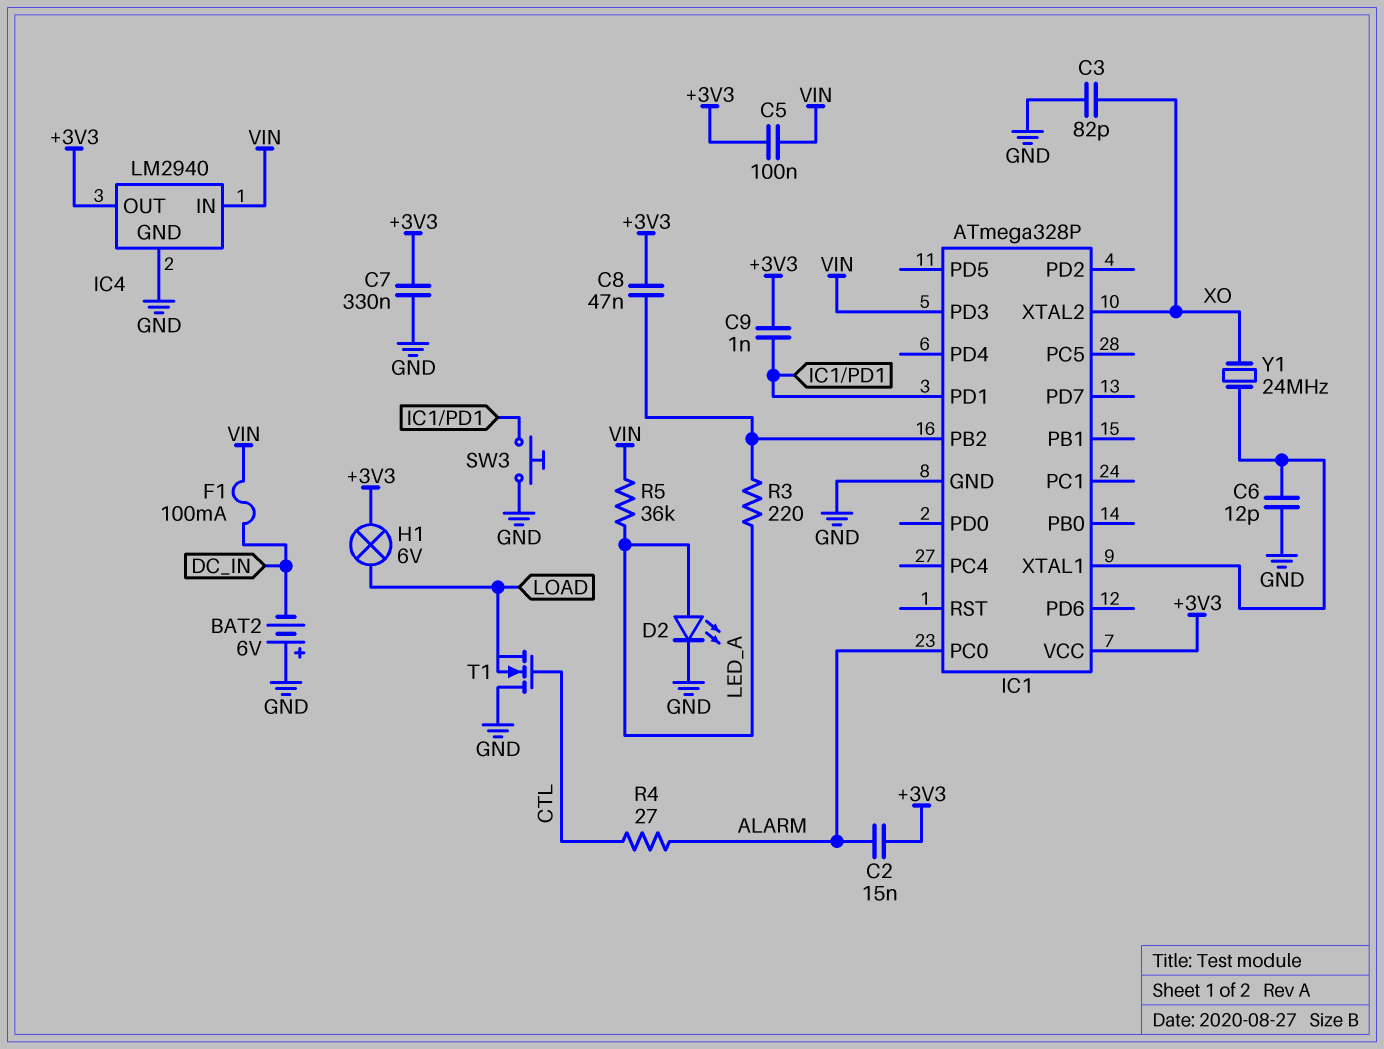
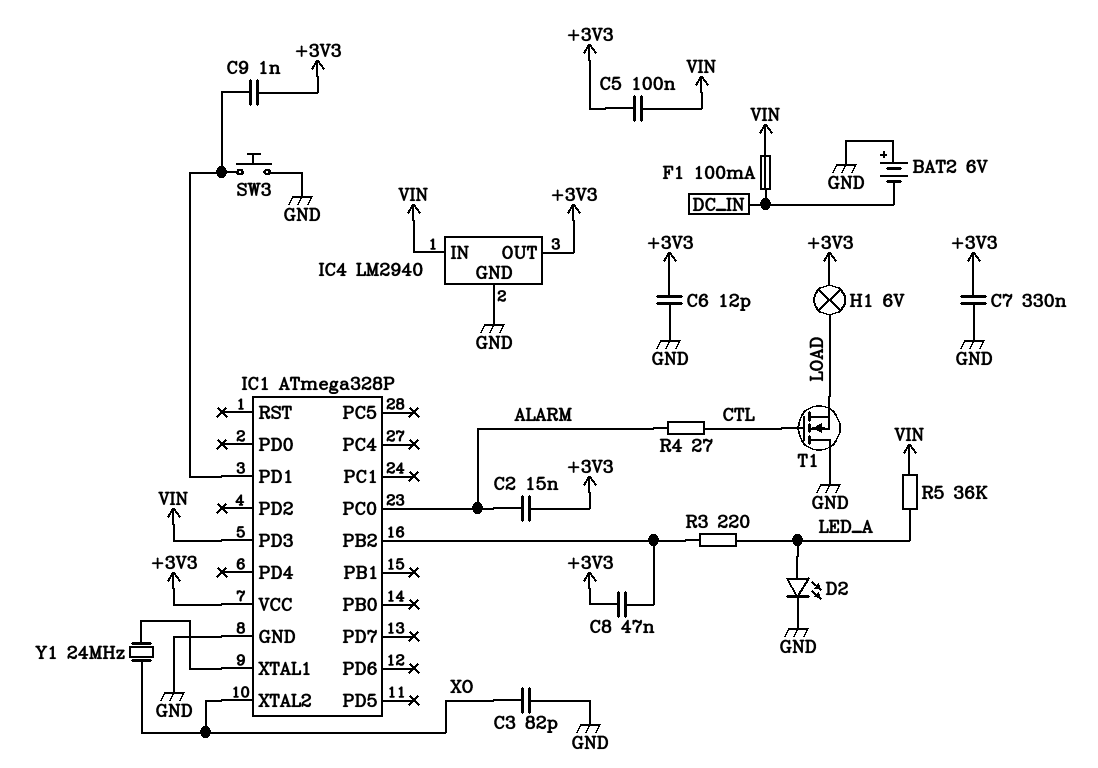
C6: 12pF (GND, IC1/XTAL1) -> 12pF (+3V3, GND)

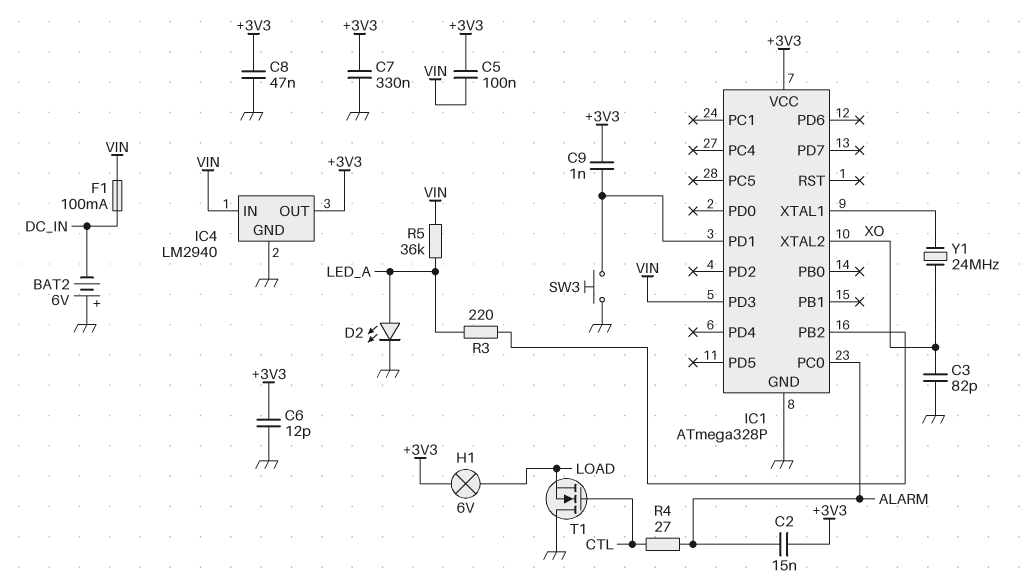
C8: 47nF (+3V3, IC1/PB2) -> 47nF (+3V3, GND)

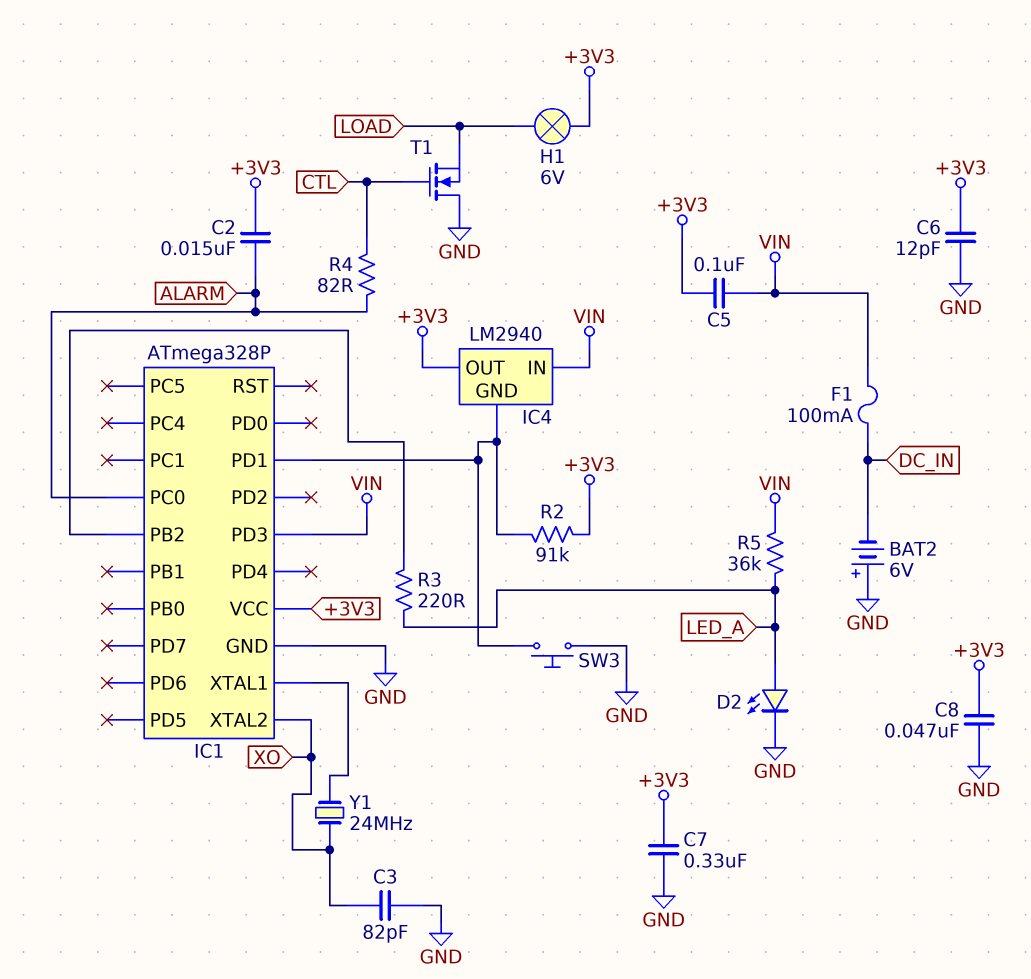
C9: 1nF (+3V3, IC1/PD1) -> none
IC4 pin GND: GND -> IC1/PD1
R2: none -> 91k (+3V3, IC1/PD1)
R4: 27 (ALARM, CTL) -> 82 (ALARM, CTL)

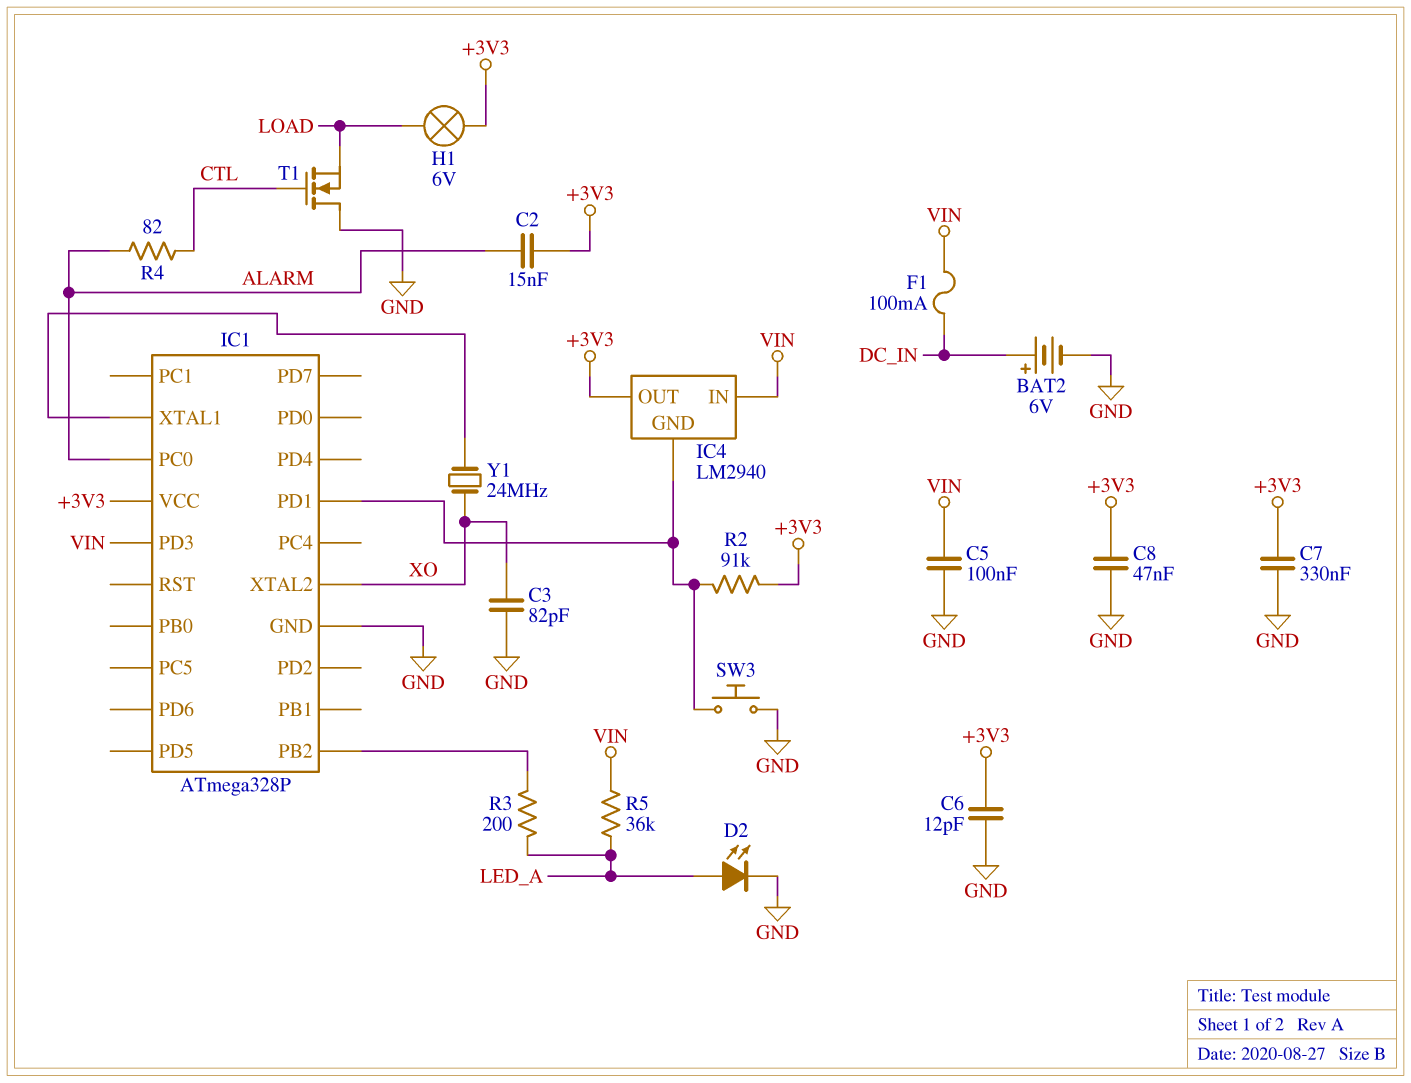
BAT2: 6V (plus GND, minus DC_IN) -> 6V (plus DC_IN, minus GND)
C5: 100nF (+3V3, VIN) -> 100nF (GND, VIN)
R3: 220 (IC1/PB2, LED_A) -> 200 (IC1/PB2, LED_A)

